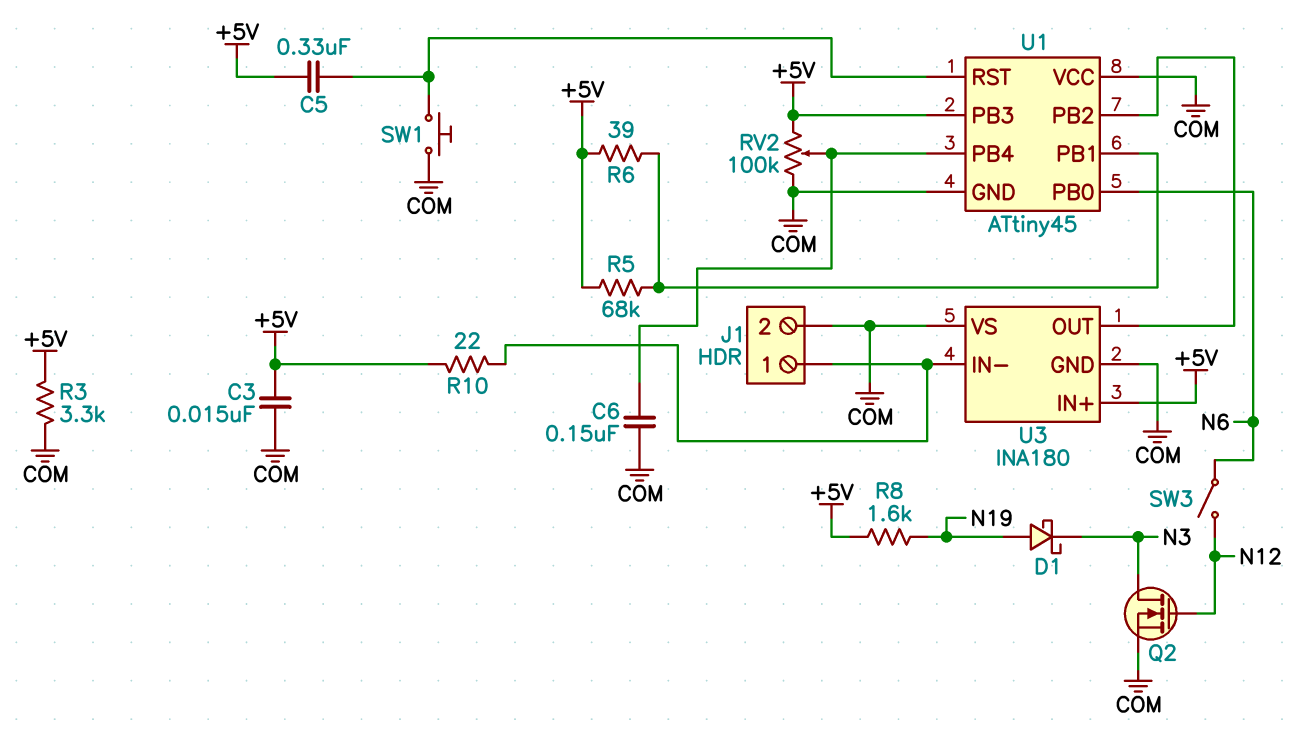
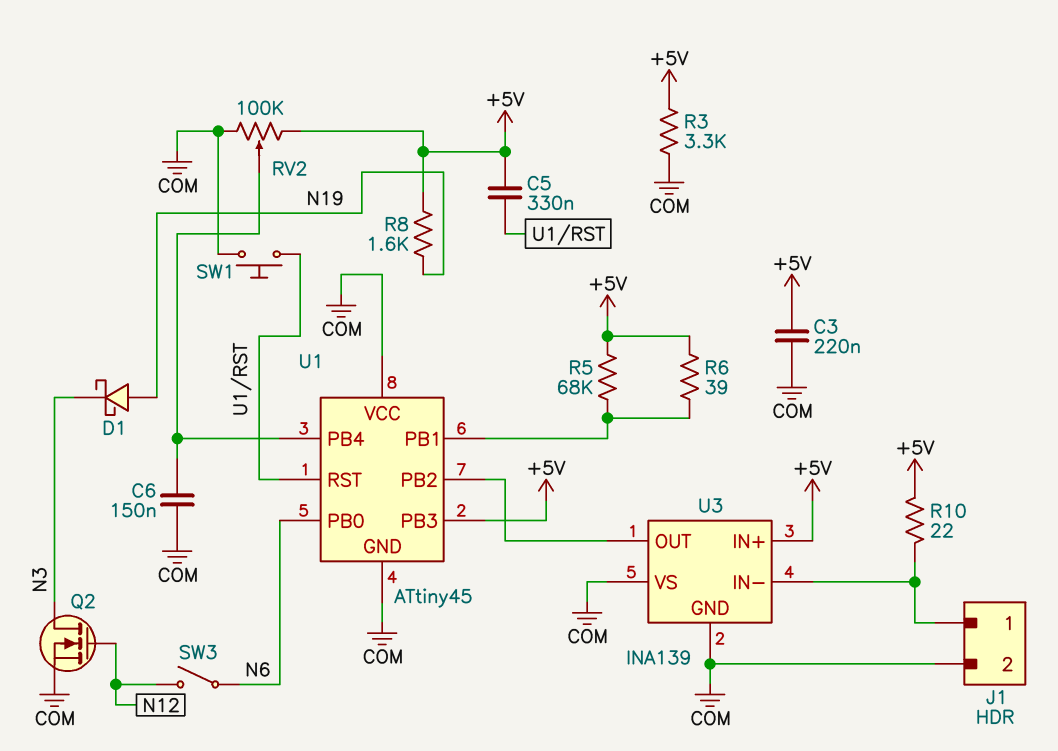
C3: 15nF (+5V, COM) -> 220nF (+5V, COM)
U3: INA180 -> INA139

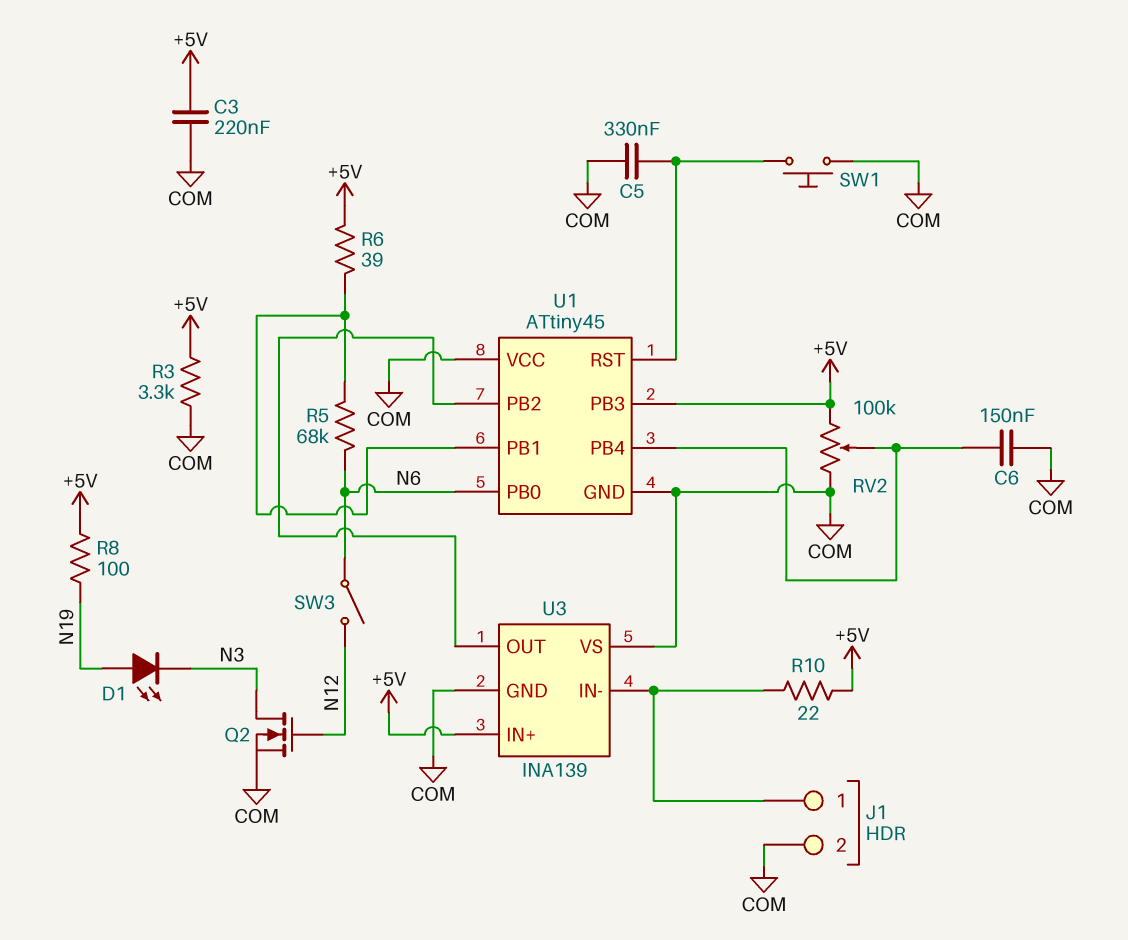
C5: 330nF (+5V, U1/RST) -> 330nF (COM, U1/RST)
D1: schottky (A N19, K N3) -> LED (A N19, K N3)
R5: 68k (+5V, U1/PB1) -> 68k (N6, U1/PB1)
R8: 1.6k (+5V, N19) -> 100 (+5V, N19)

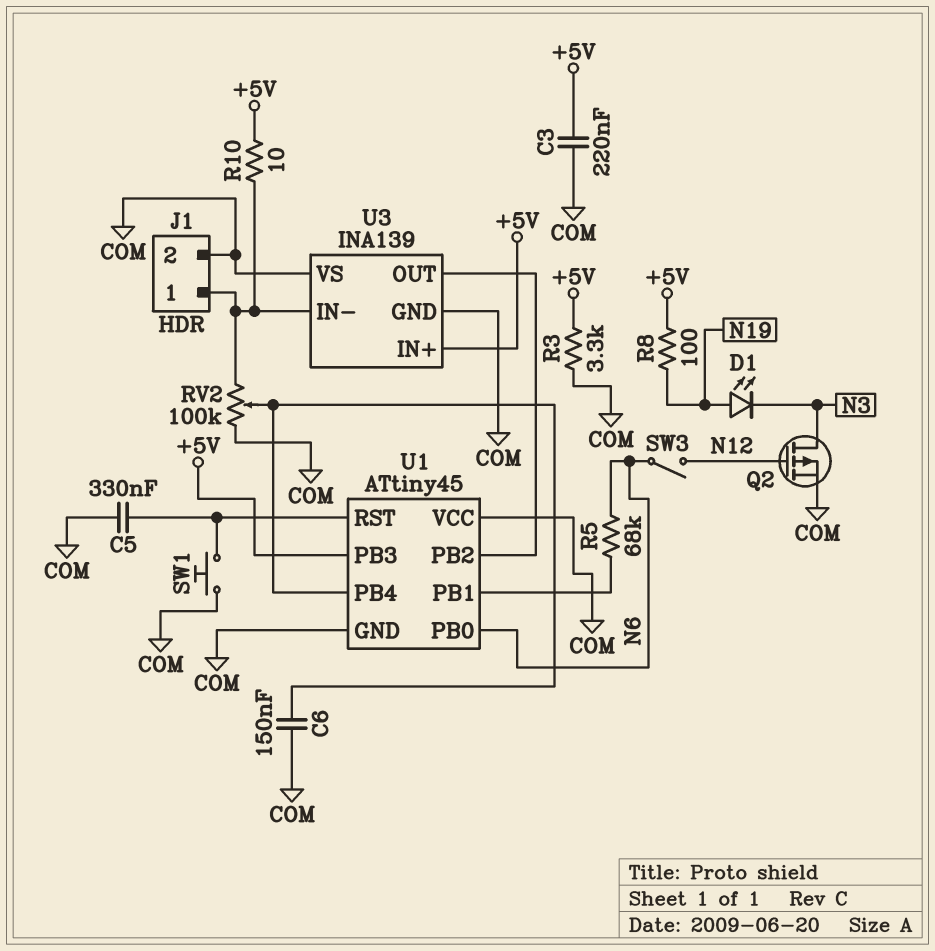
Q2: NMOS (G N12, D N3, S COM) -> PMOS (G N12, D N3, S COM)
R6: 39 (+5V, U1/PB1) -> none
R10: 22 (+5V, J1/1) -> 10 (+5V, J1/1)
RV2: 100k (+5V, COM, wiper U1/PB4) -> 100k (COM, J1/1, wiper U1/PB4)

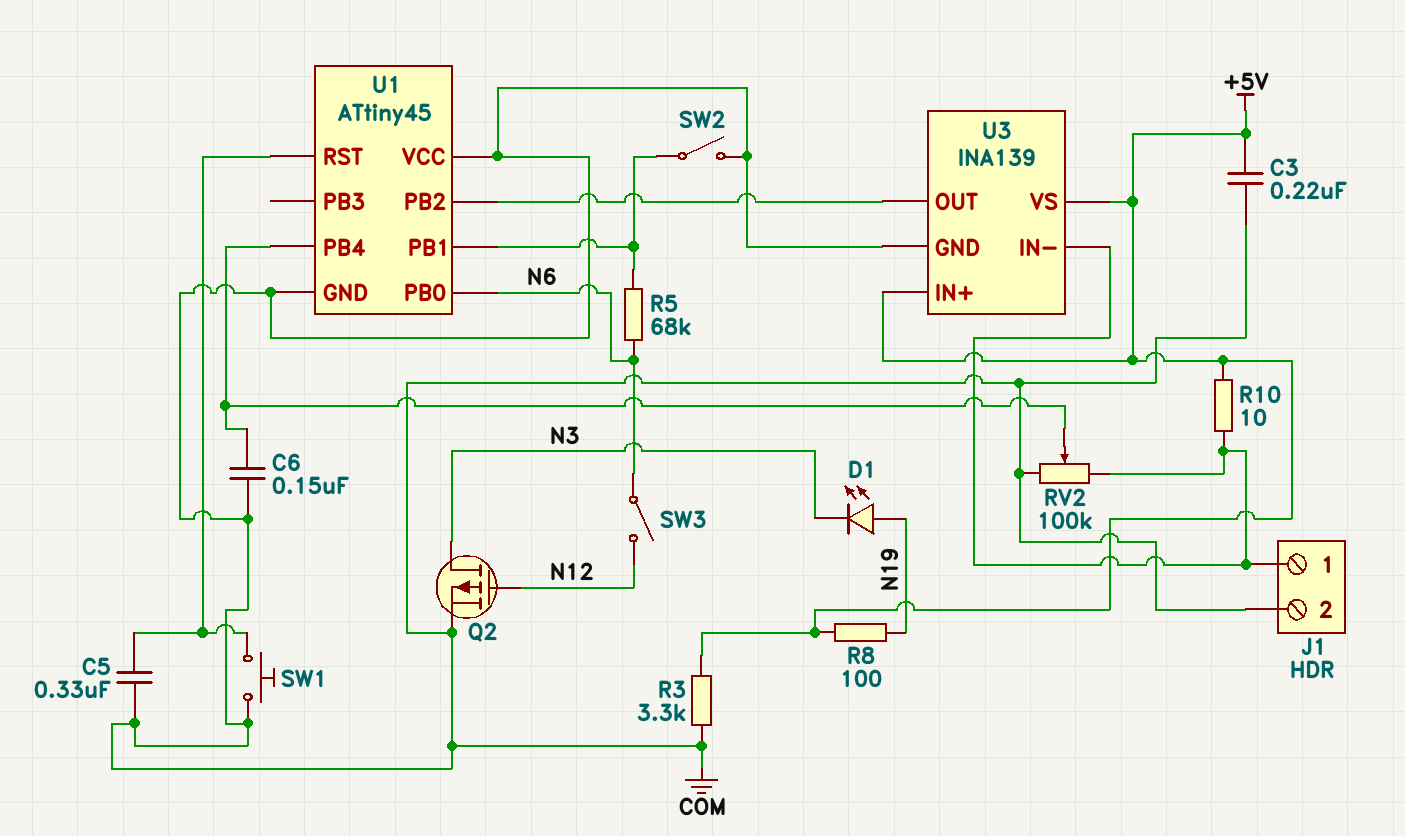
SW2: none -> switch (COM, U1/PB1)
U1 pin PB3: +5V -> none
U3 pin VS: COM -> +5V

